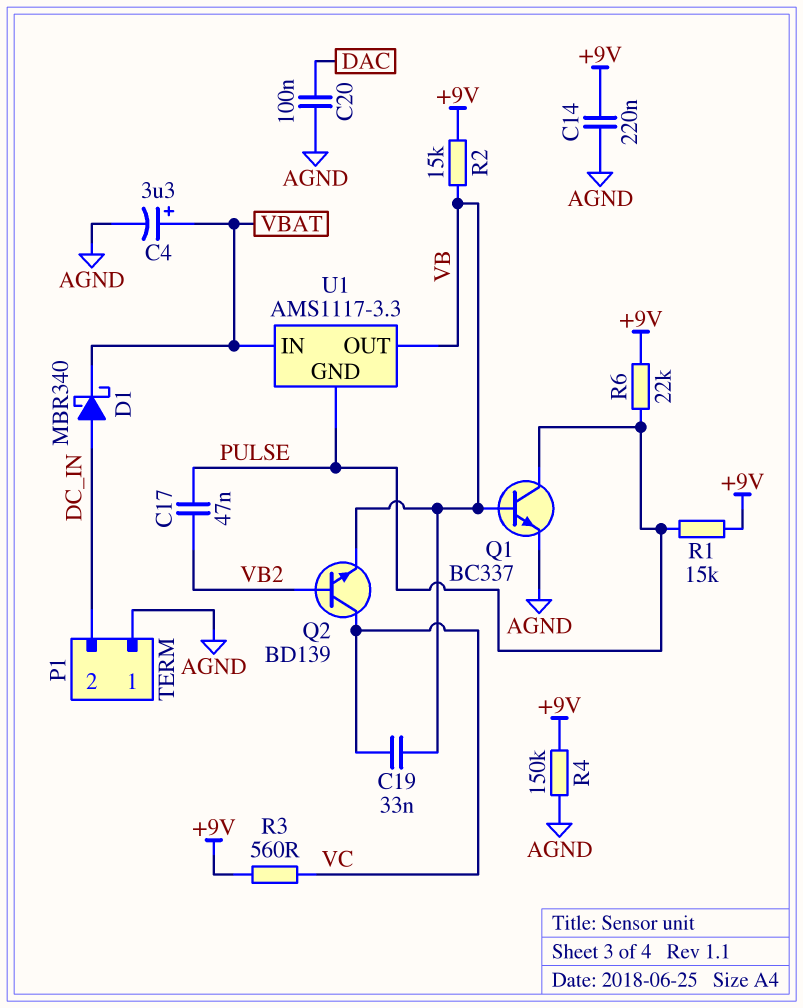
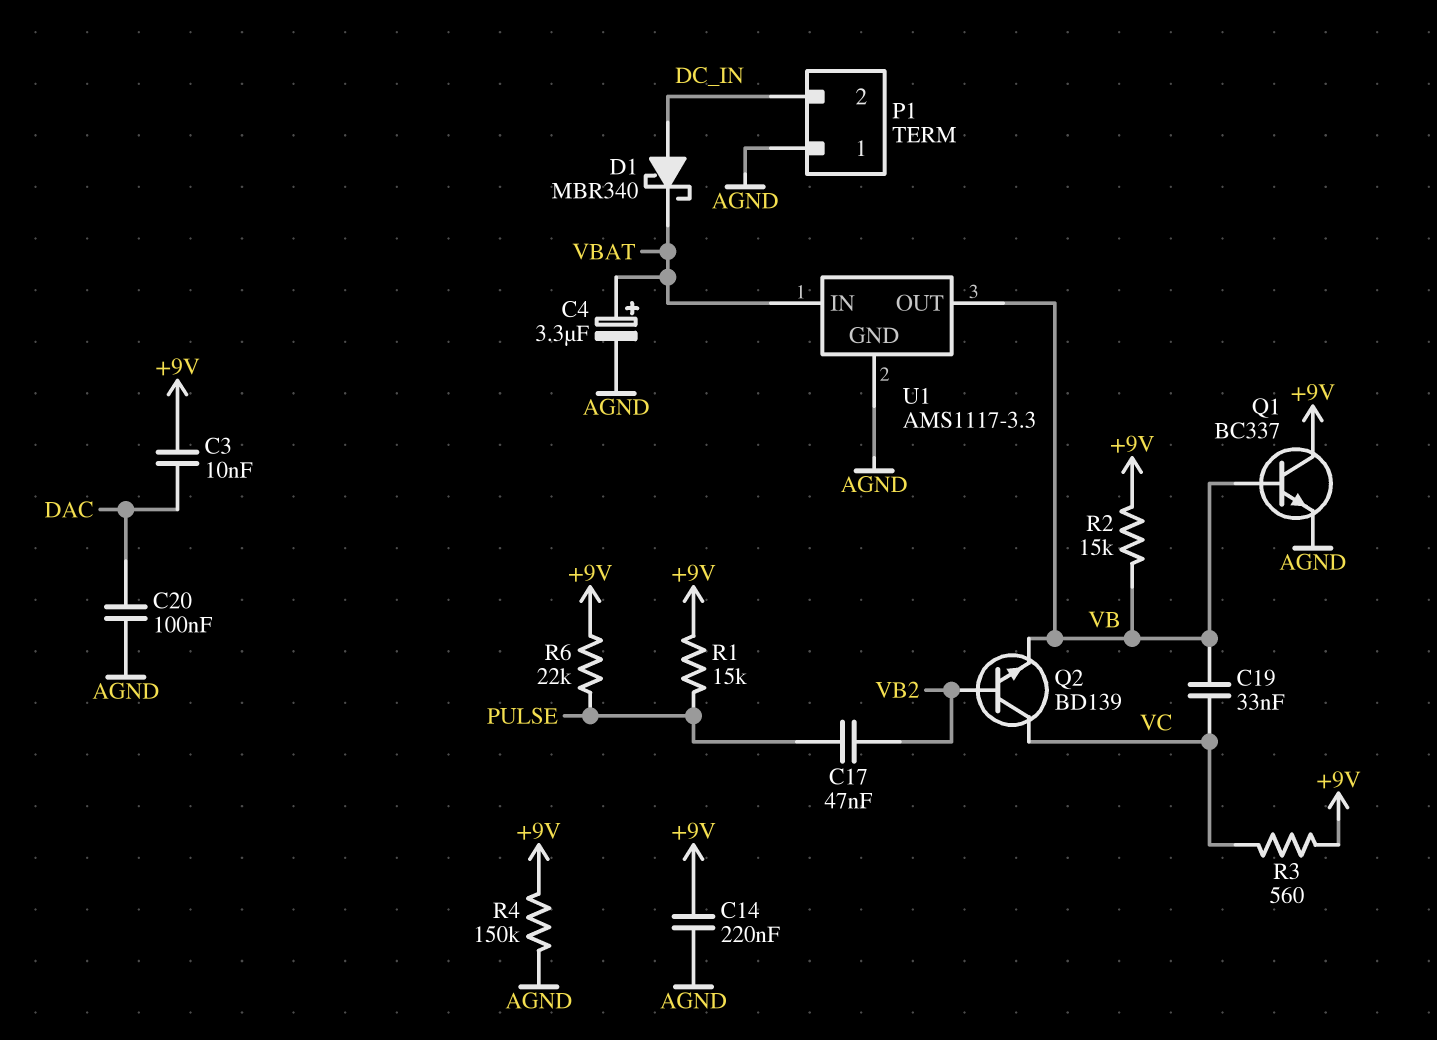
C3: none -> 10nF (+9V, DAC)
Q1: NPN BC337 (B VB, C PULSE, E AGND) -> NPN BC337 (B VB, C +9V, E AGND)
U1 pin GND: PULSE -> AGND

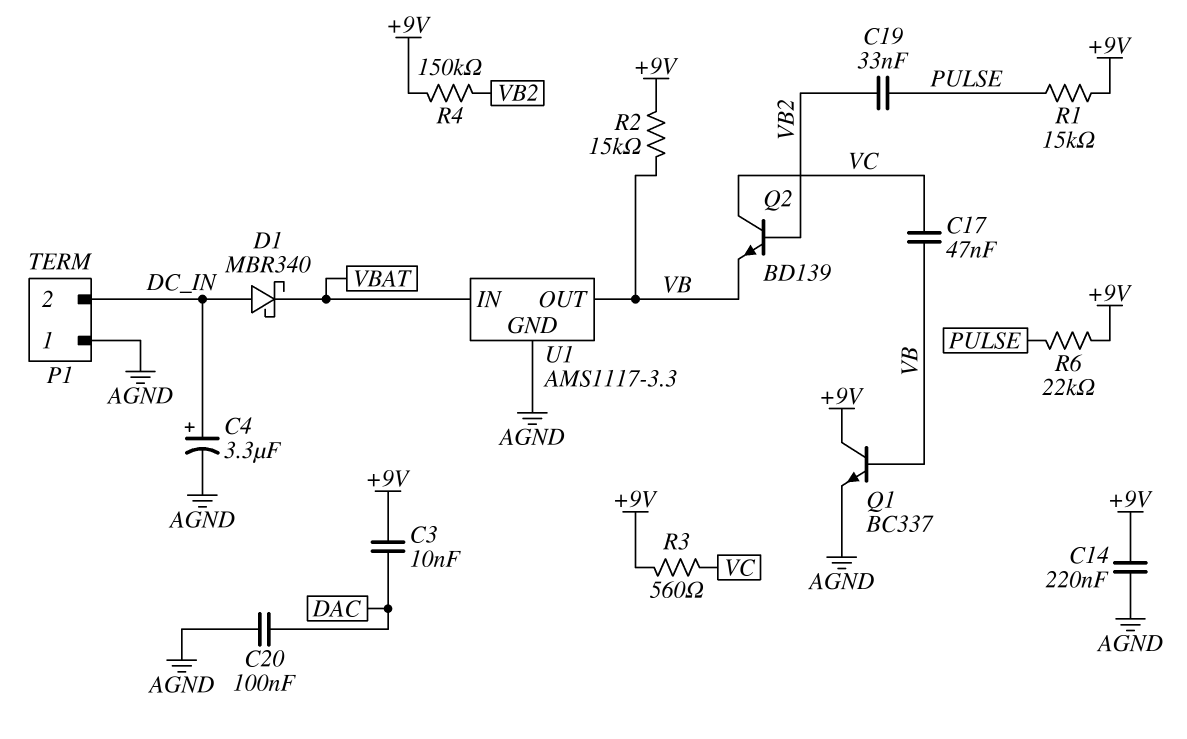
C4: 3.3uF (plus VBAT, minus AGND) -> 3.3uF (plus DC_IN, minus AGND)
C17: 47nF (PULSE, VB2) -> 47nF (VB, VC)
C19: 33nF (VB, VC) -> 33nF (PULSE, VB2)
R4: 150k (+9V, AGND) -> 150k (+9V, VB2)

